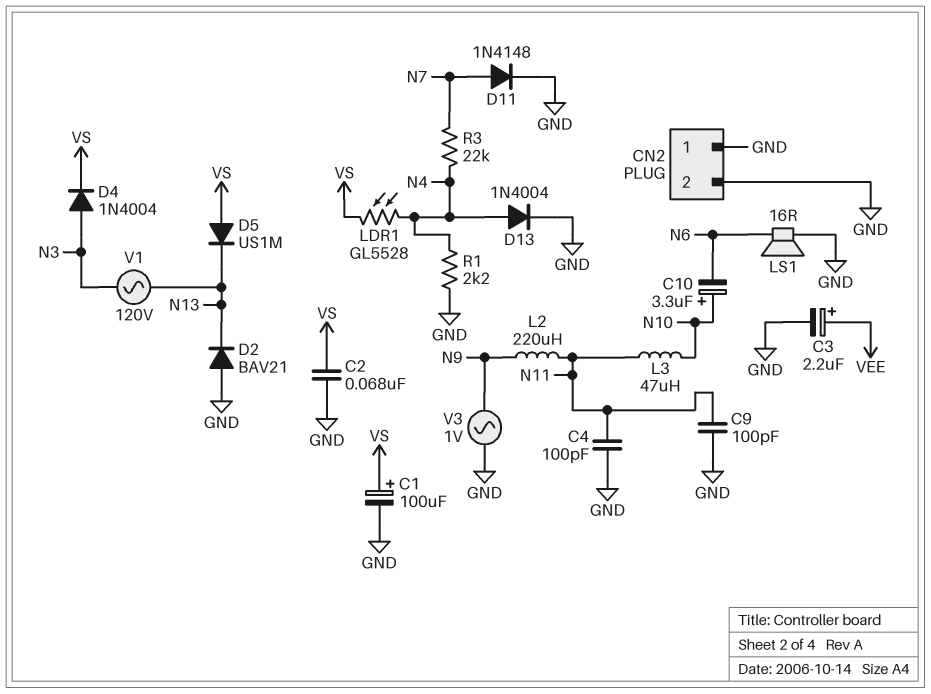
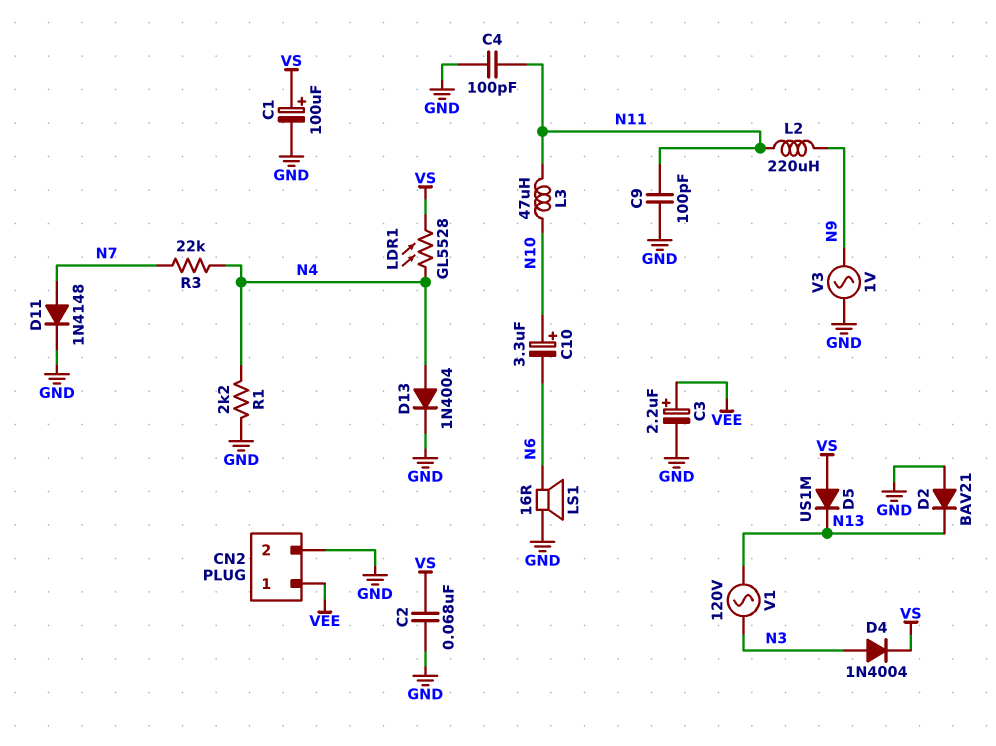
CN2 pin 1: GND -> VEE

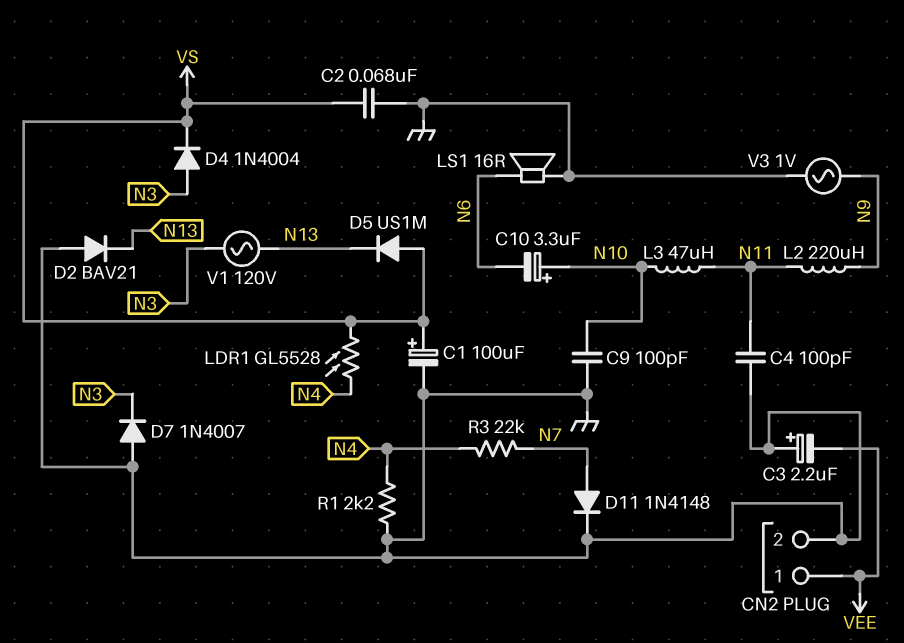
C3: 2.2uF (plus VEE, minus GND) -> 2.2uF (plus GND, minus VEE)
C9: 100pF (GND, N11) -> 100pF (GND, N10)
D7: none -> diode 1N4007 (A GND, K N3)
D13: diode 1N4004 (A N4, K GND) -> none

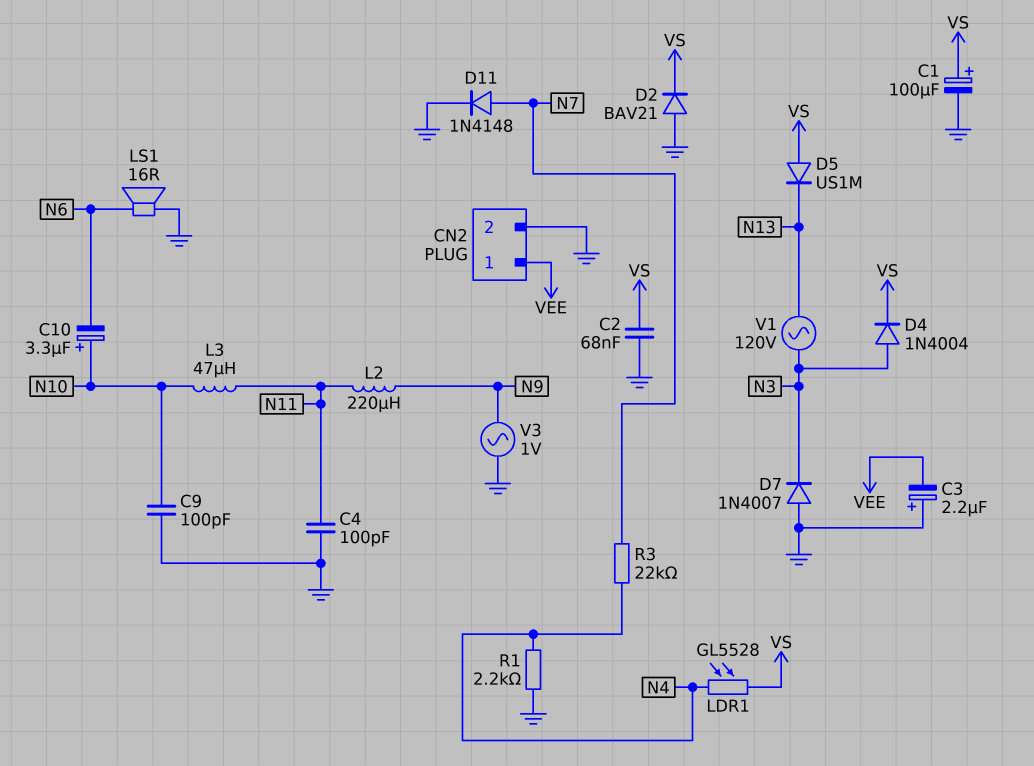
D2: diode BAV21 (A GND, K N13) -> diode BAV21 (A GND, K VS)

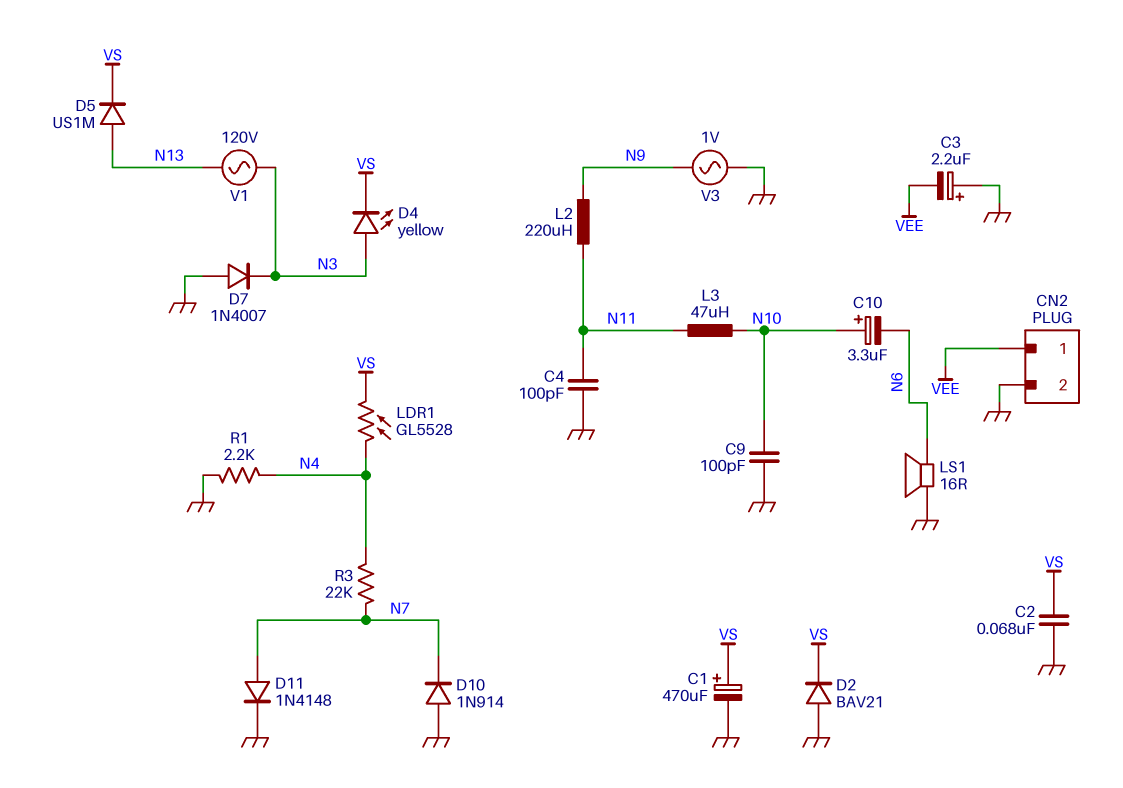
C1: 100uF (plus VS, minus GND) -> 470uF (plus VS, minus GND)
D4: diode 1N4004 (A N3, K VS) -> LED yellow (A N3, K VS)
D5: diode US1M (A VS, K N13) -> diode US1M (A N13, K VS)
D10: none -> diode 1N914 (A GND, K N7)

